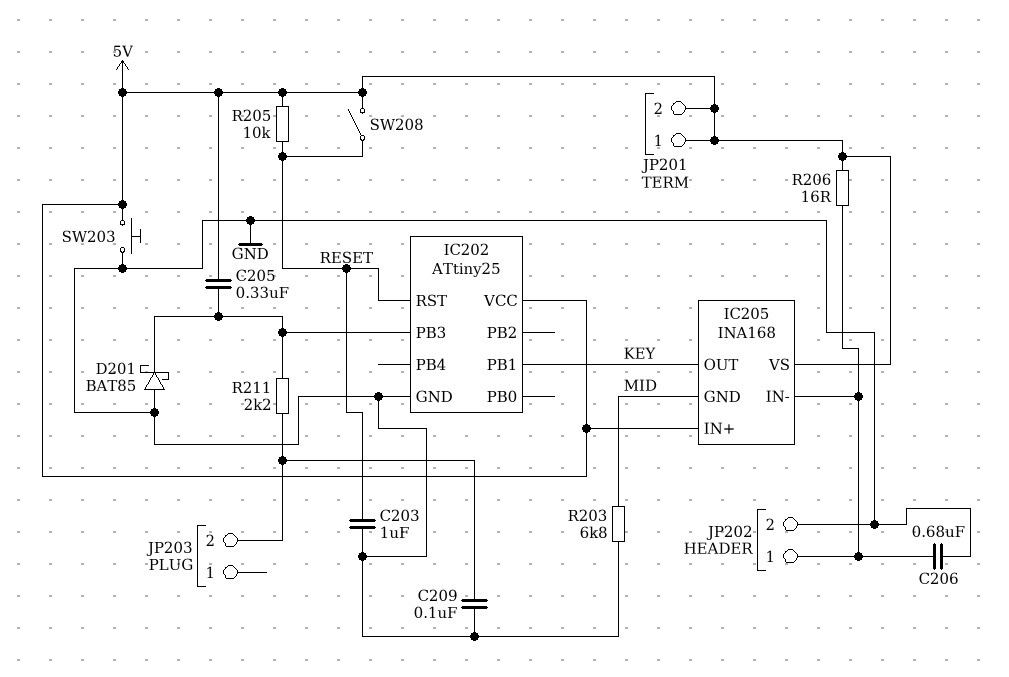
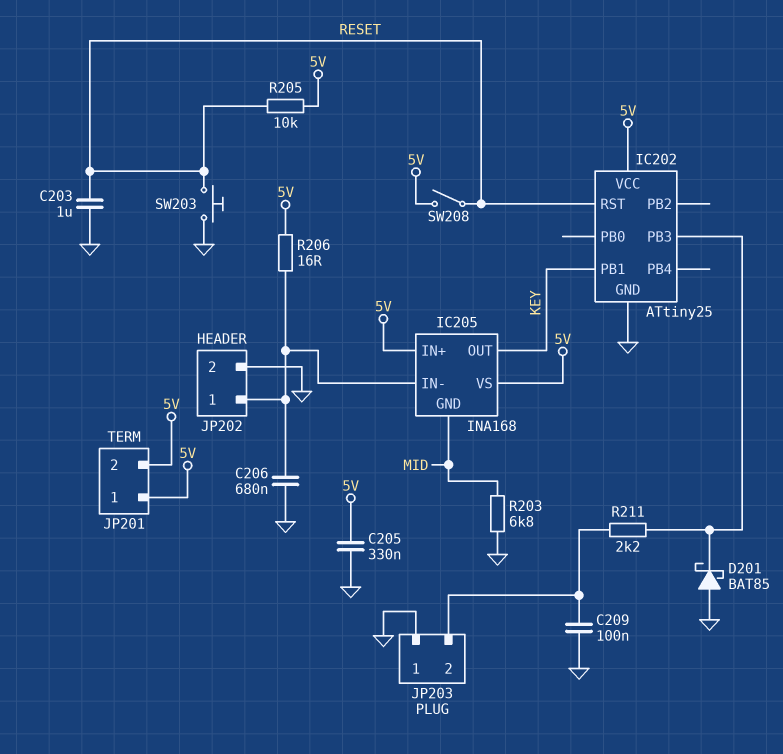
C205: 330nF (5V, IC202/PB3) -> 330nF (5V, GND)
JP203 pin 1: none -> GND
SW203: button (5V, GND) -> button (GND, RESET)

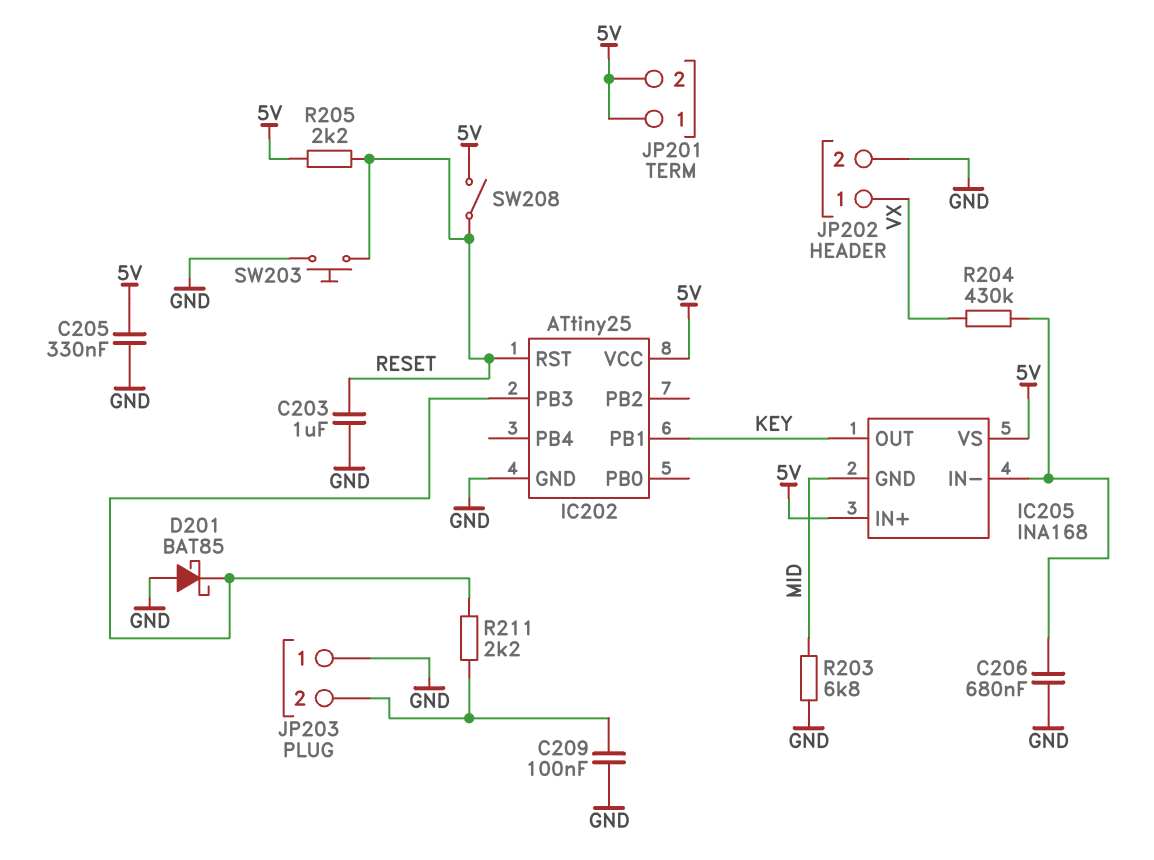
JP202 pin 1: IC205/IN- -> VX
R204: none -> 430k (IC205/IN-, VX)
R205: 10k (5V, RESET) -> 2.2k (5V, RESET)
R206: 16 (5V, IC205/IN-) -> none

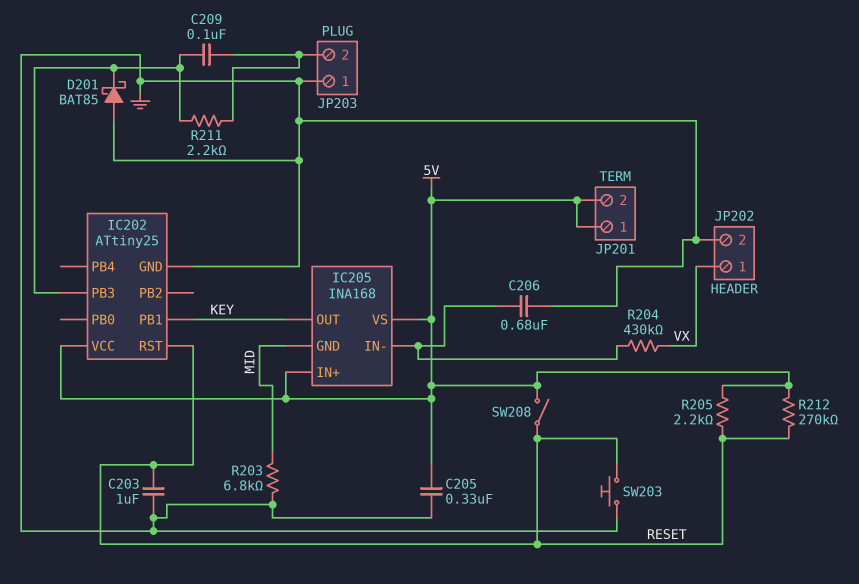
C209: 100nF (GND, JP203/2) -> 100nF (IC202/PB3, JP203/2)
R212: none -> 270k (5V, RESET)

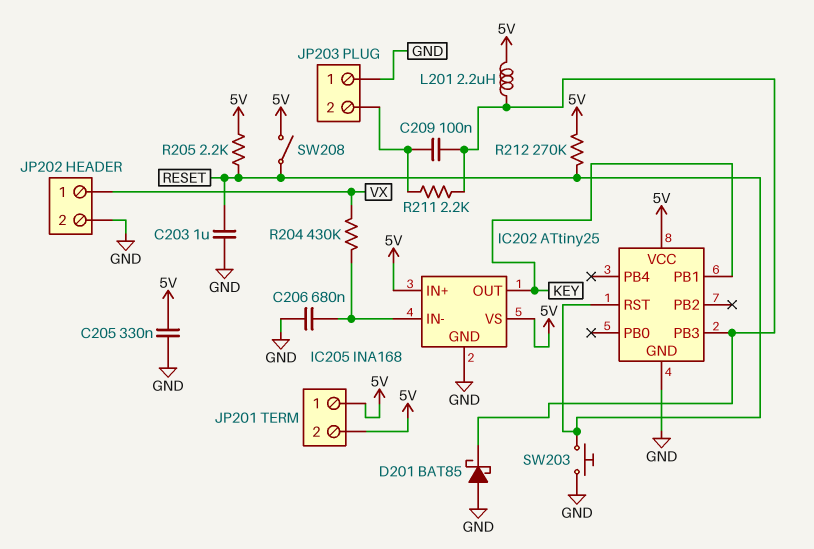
IC205 pin GND: MID -> GND
L201: none -> 2.2uH (5V, IC202/PB3)
R203: 6.8k (GND, MID) -> none

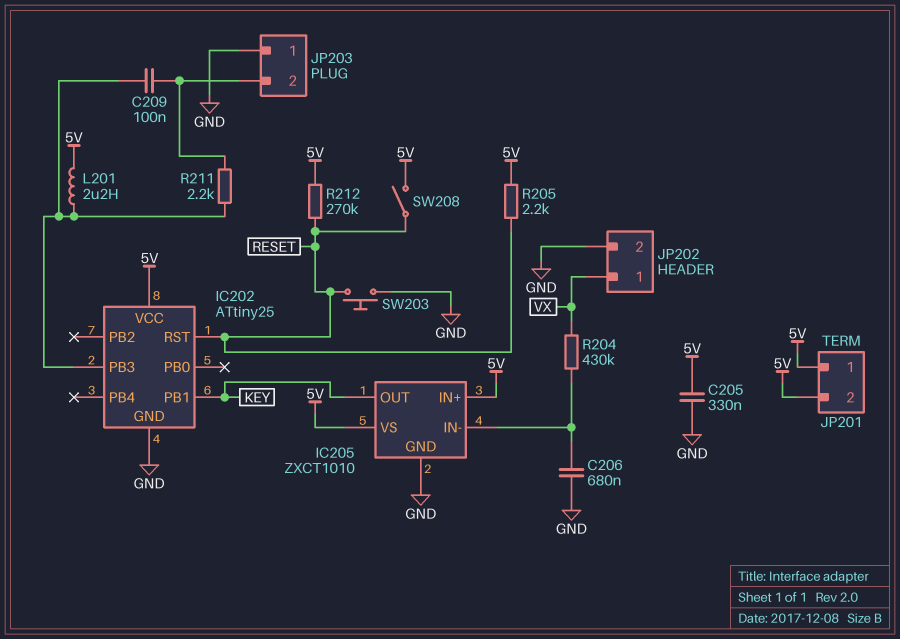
C203: 1uF (GND, RESET) -> none
D201: schottky BAT85 (A GND, K IC202/PB3) -> none
IC205: INA168 -> ZXCT1010

